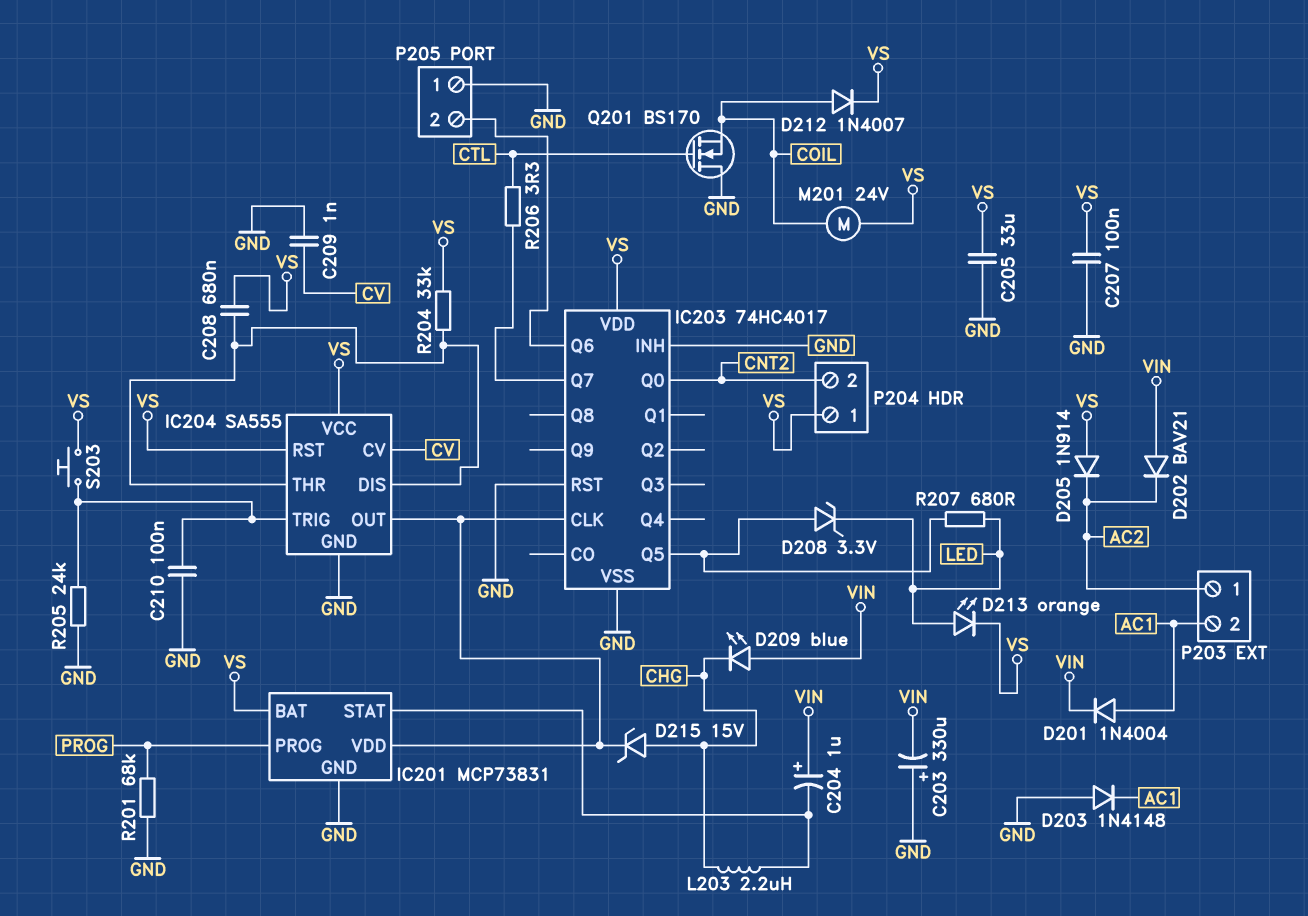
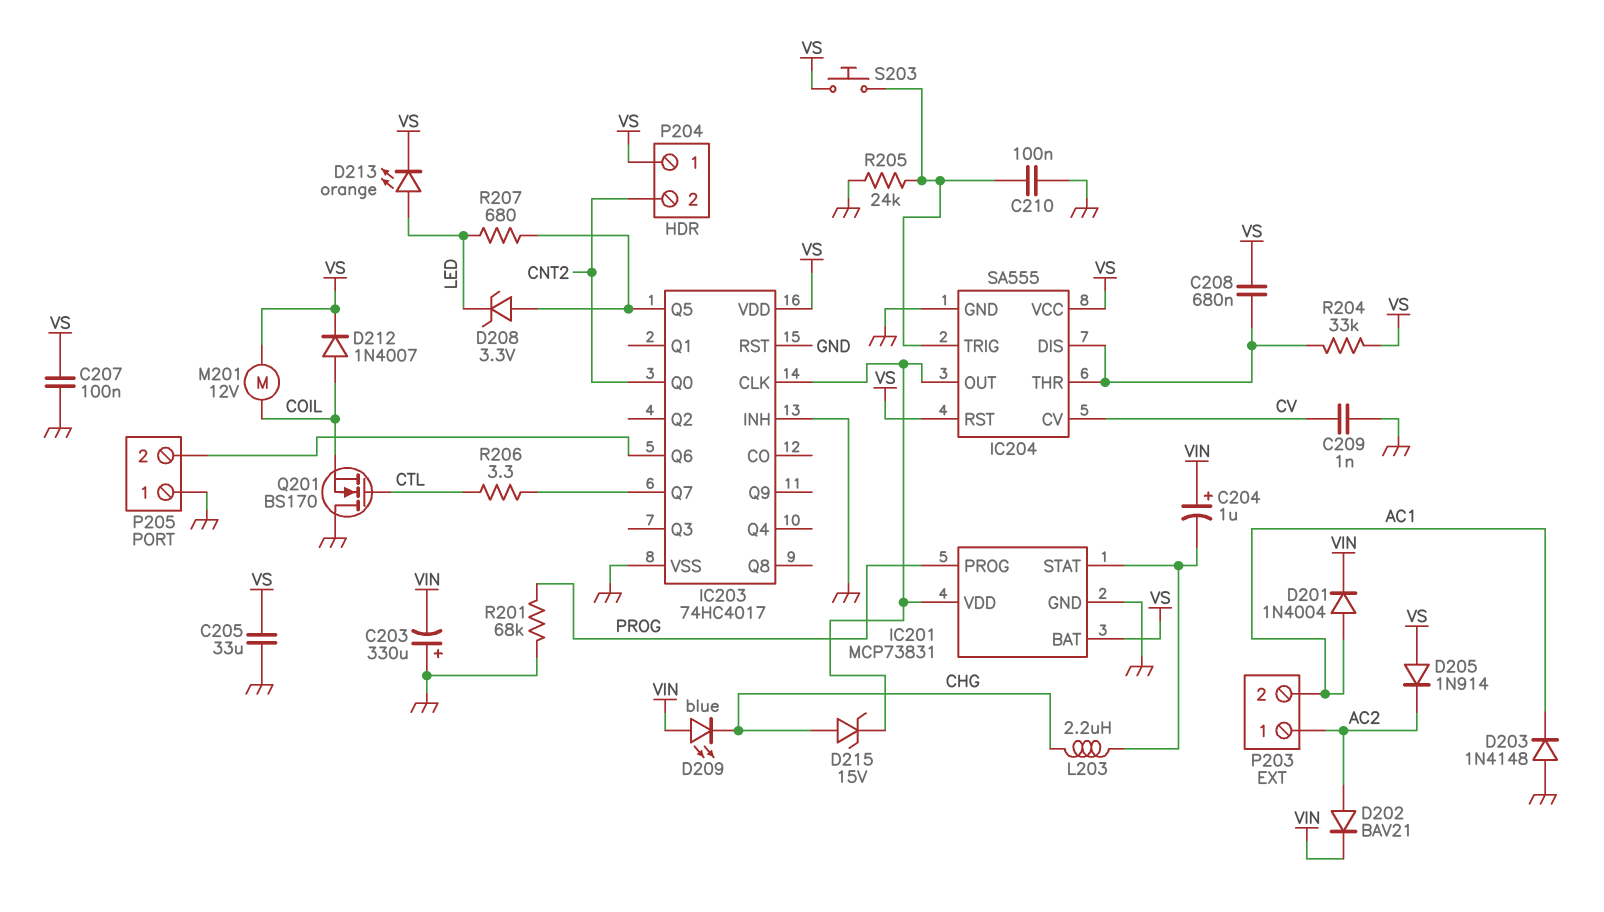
D202: diode BAV21 (A VIN, K AC2) -> diode BAV21 (A AC2, K VIN)
M201: motor 24V (COIL, VS) -> motor 12V (COIL, VS)

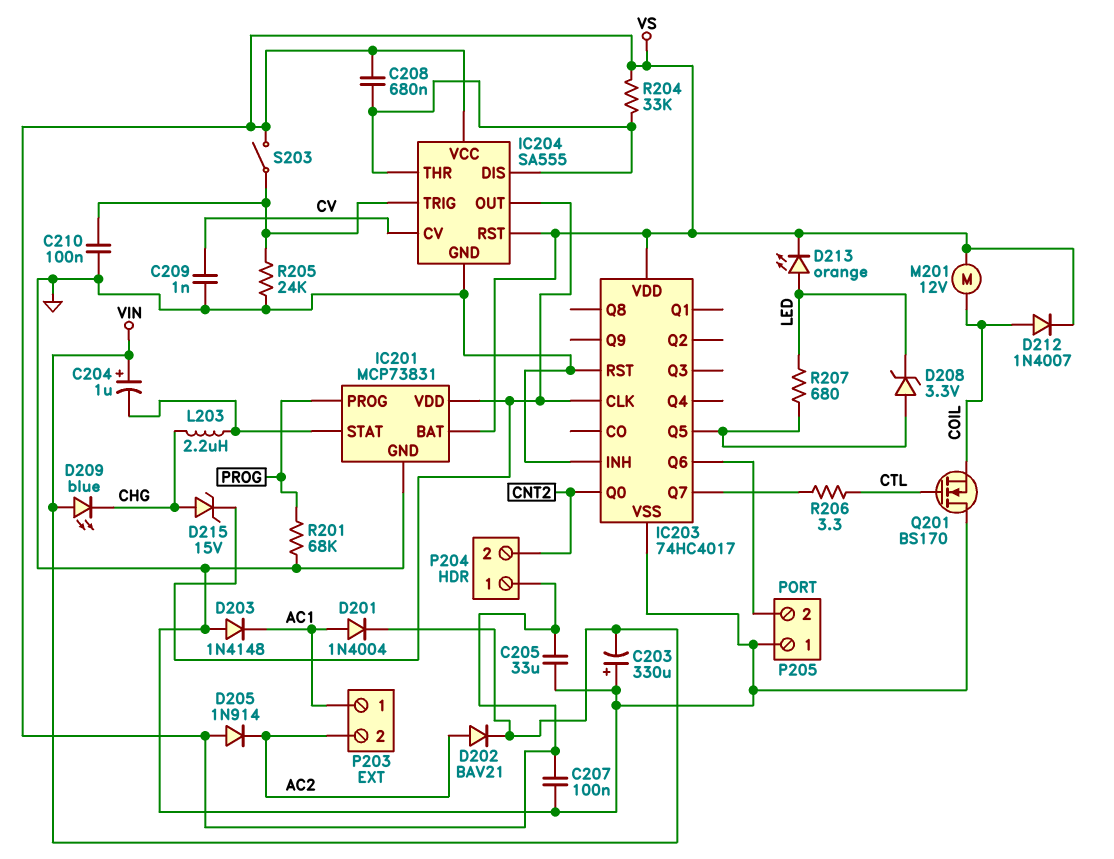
P203 pin 1: AC2 -> AC1
P203 pin 2: AC1 -> AC2
S203: button (IC204/TRIG, VS) -> switch (IC204/TRIG, VS)

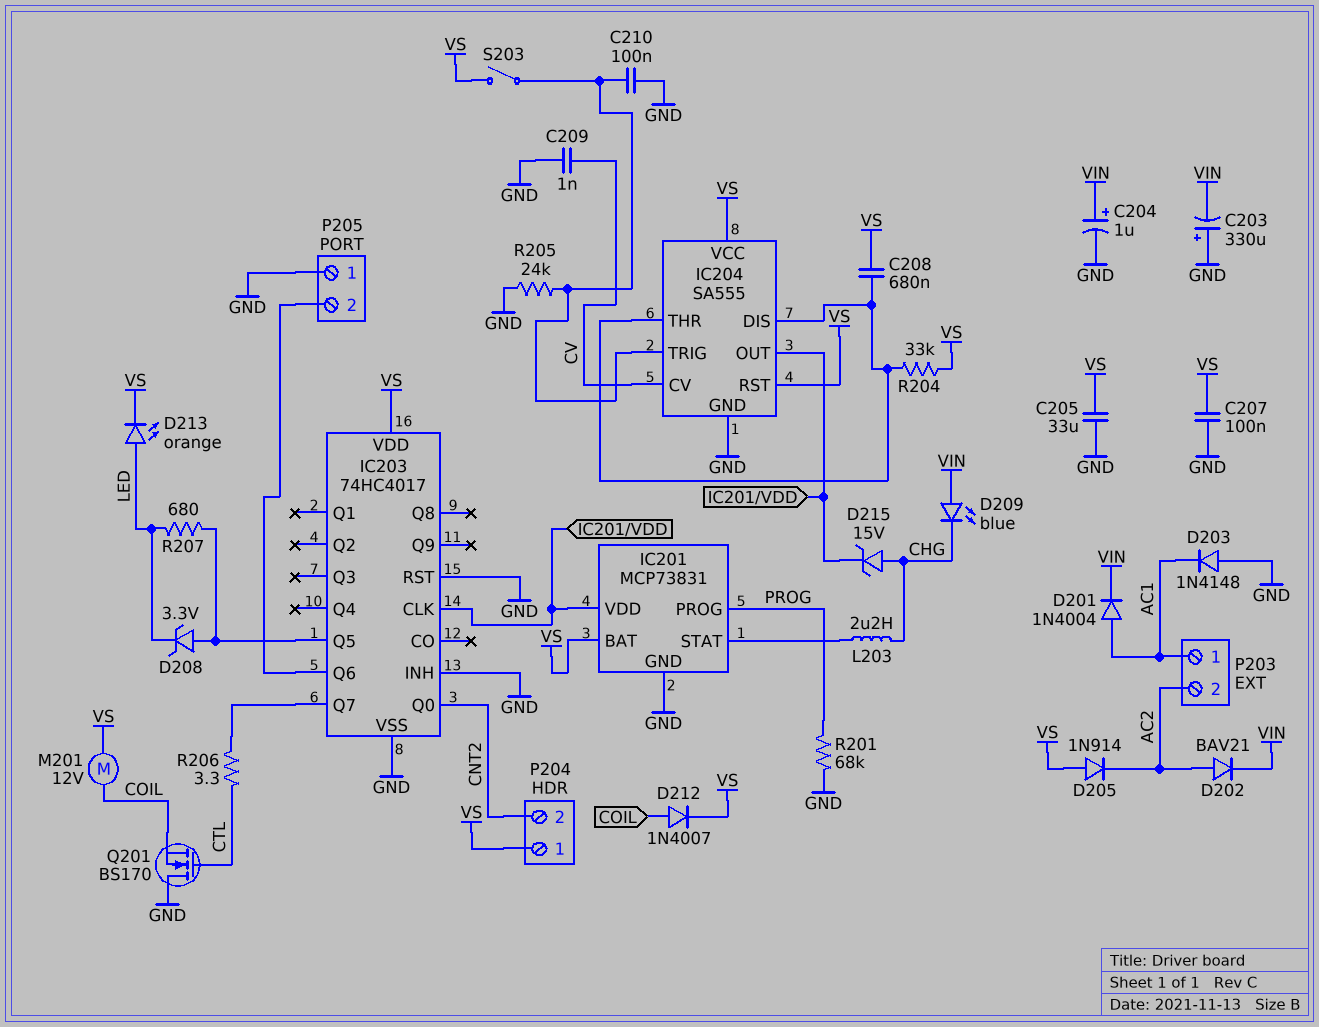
C204: 1uF (plus VIN, minus IC201/STAT) -> 1uF (plus VIN, minus GND)

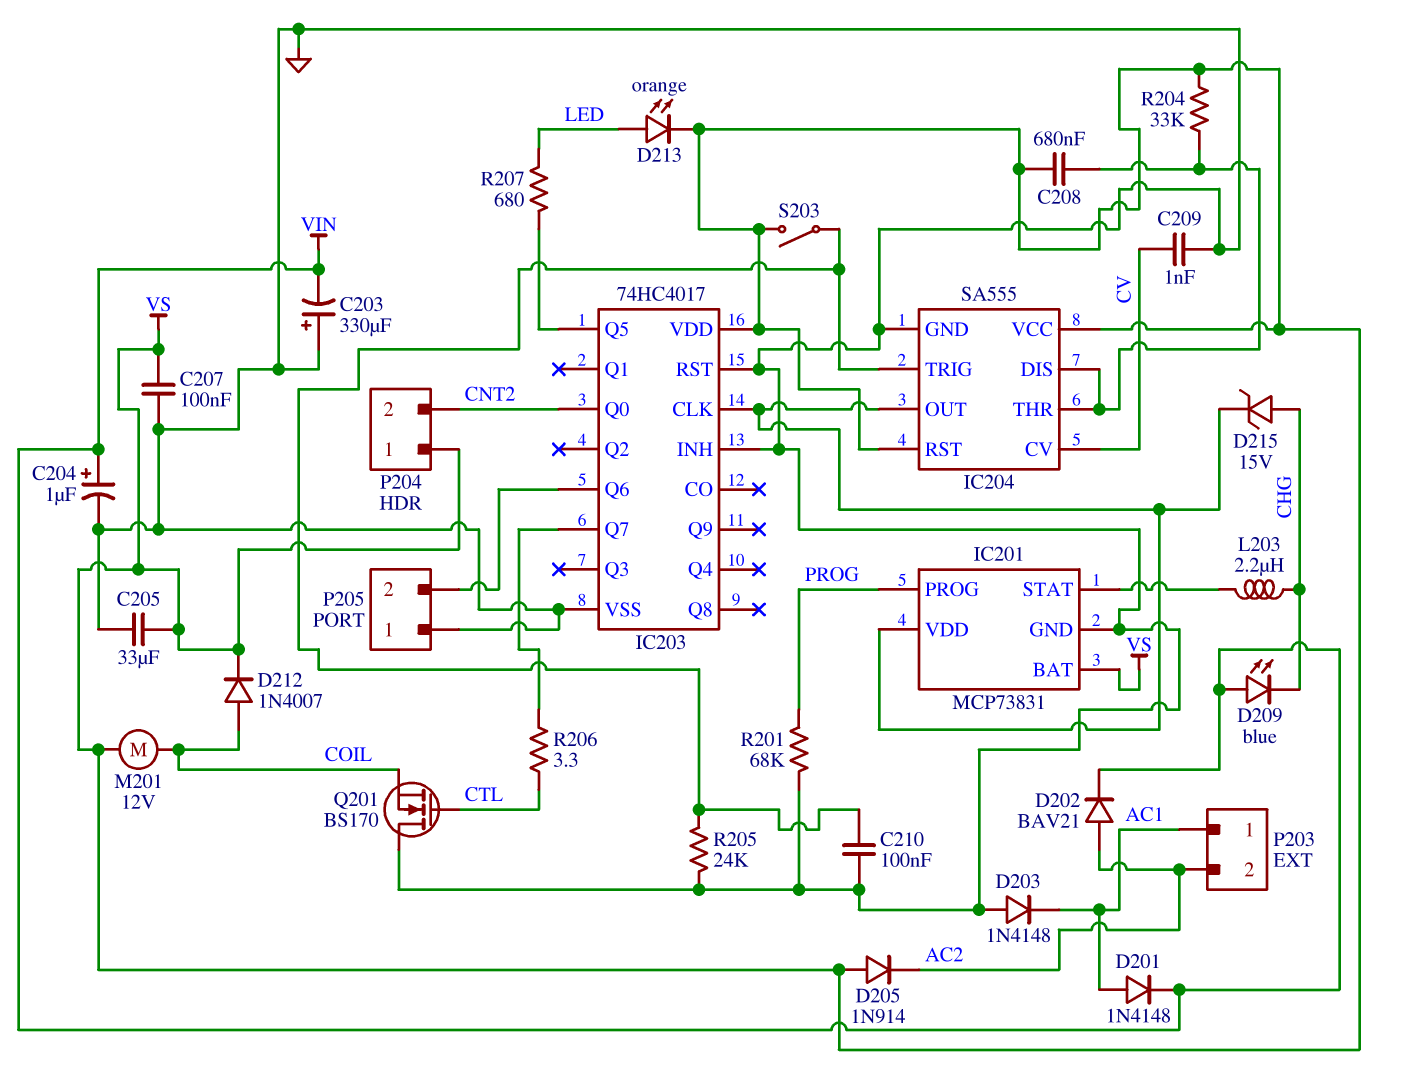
D201: diode 1N4004 (A AC1, K VIN) -> diode 1N4148 (A AC1, K VIN)
D208: zener 3.3V (A IC203/Q5, K LED) -> none

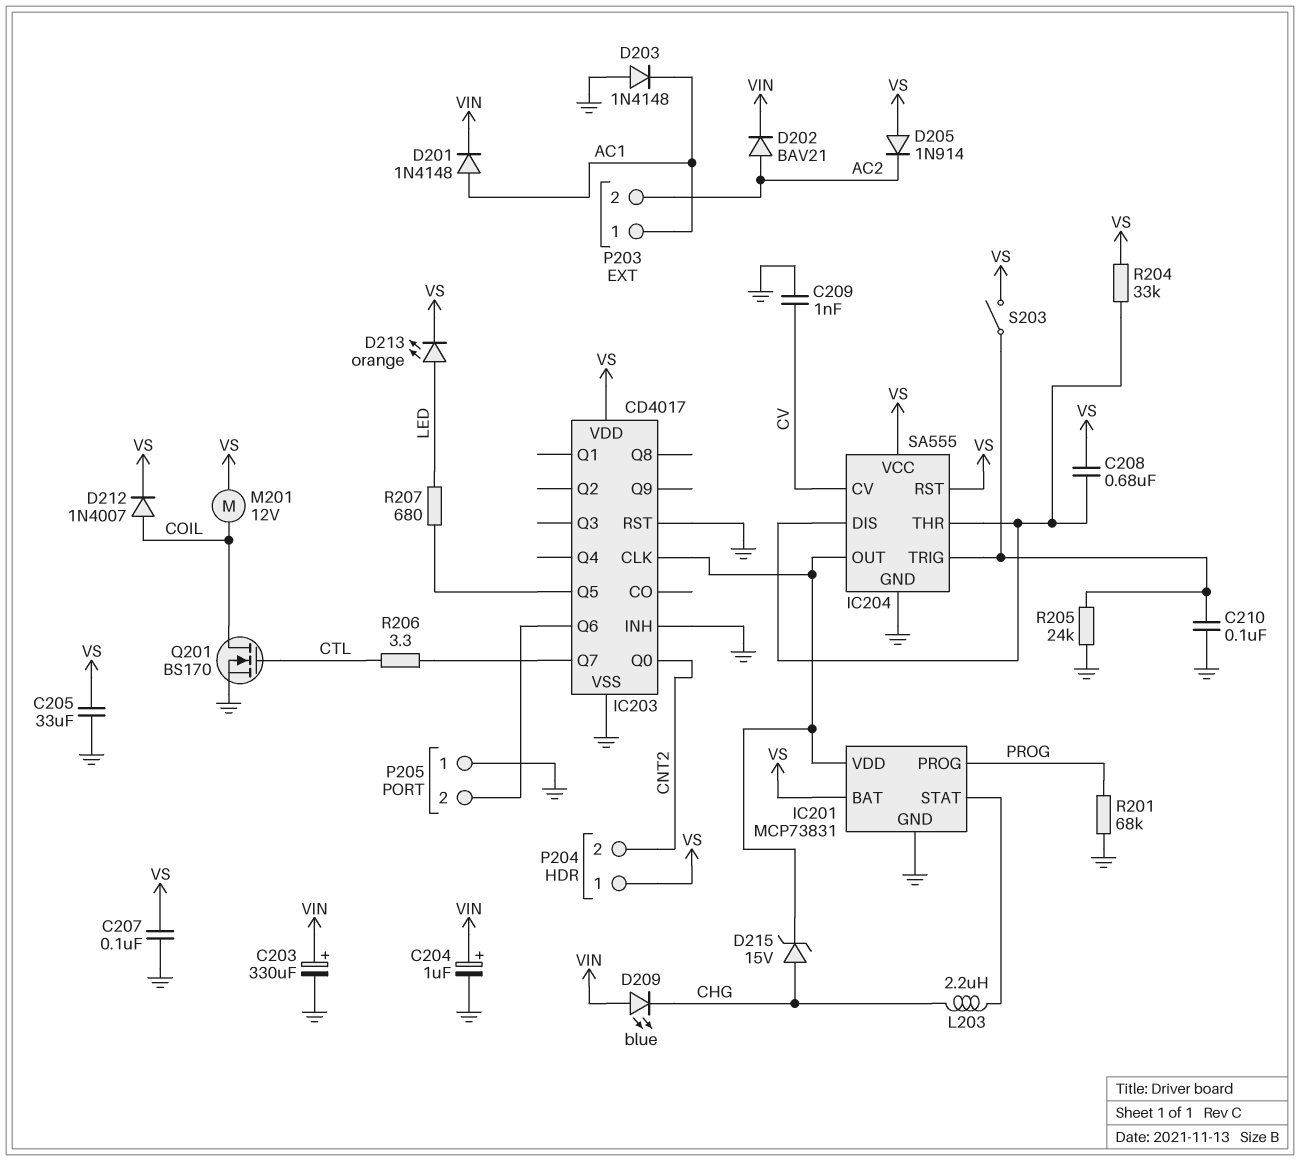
C203: 330uF (plus GND, minus VIN) -> 330uF (plus VIN, minus GND)
IC203: 74HC4017 -> CD4017
Q201: NMOS BS170 (G CTL, D GND, S COIL) -> NMOS BS170 (G CTL, D COIL, S GND)

